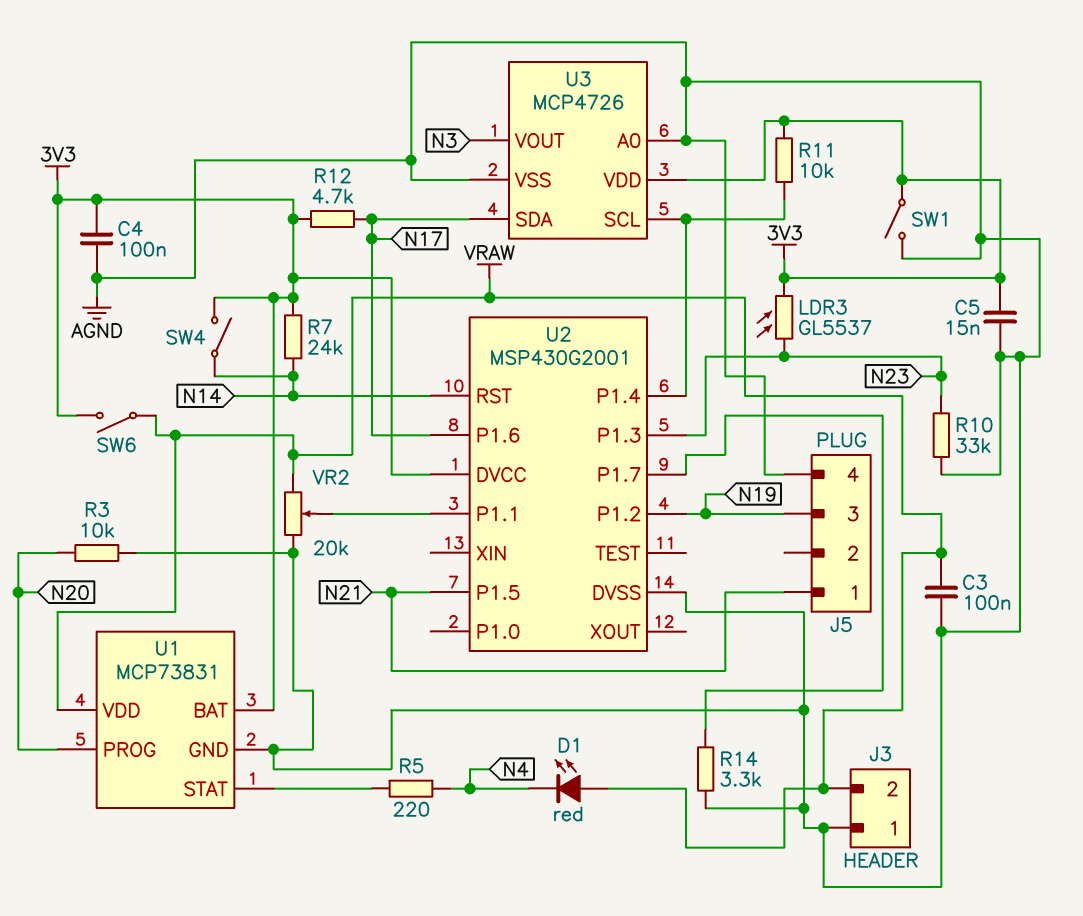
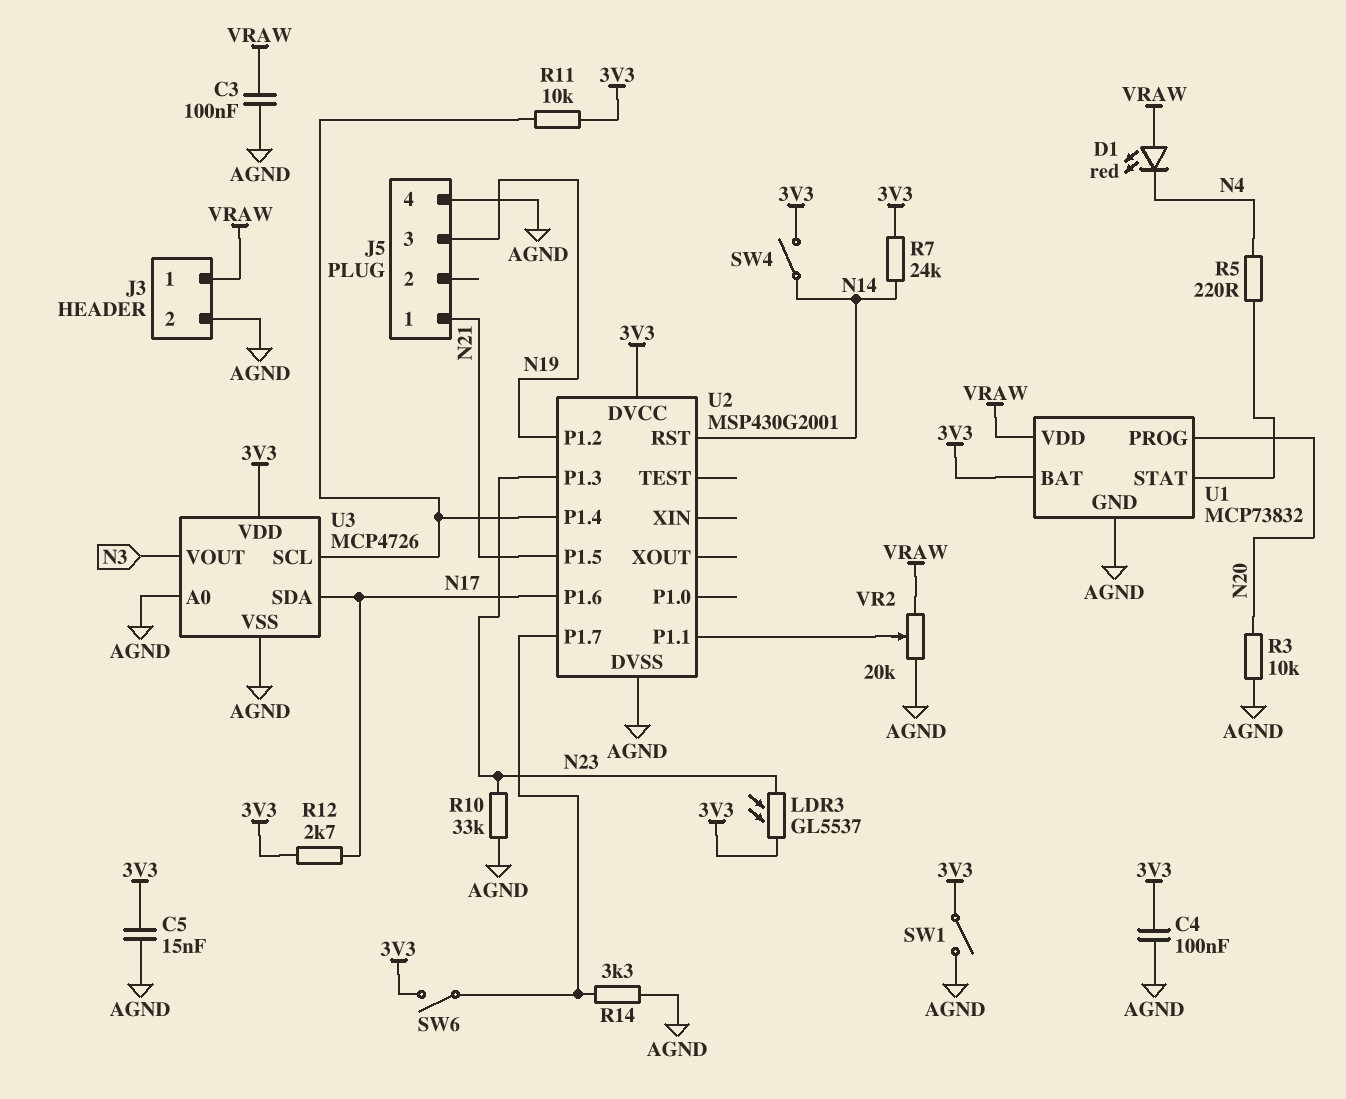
J3 pin 1: AGND -> VRAW
J3 pin 2: VRAW -> AGND
R12: 4.7k (3V3, N17) -> 2.7k (3V3, N17)
SW6: switch (3V3, VRAW) -> switch (3V3, U2/P1.7)
U1: MCP73831 -> MCP73832

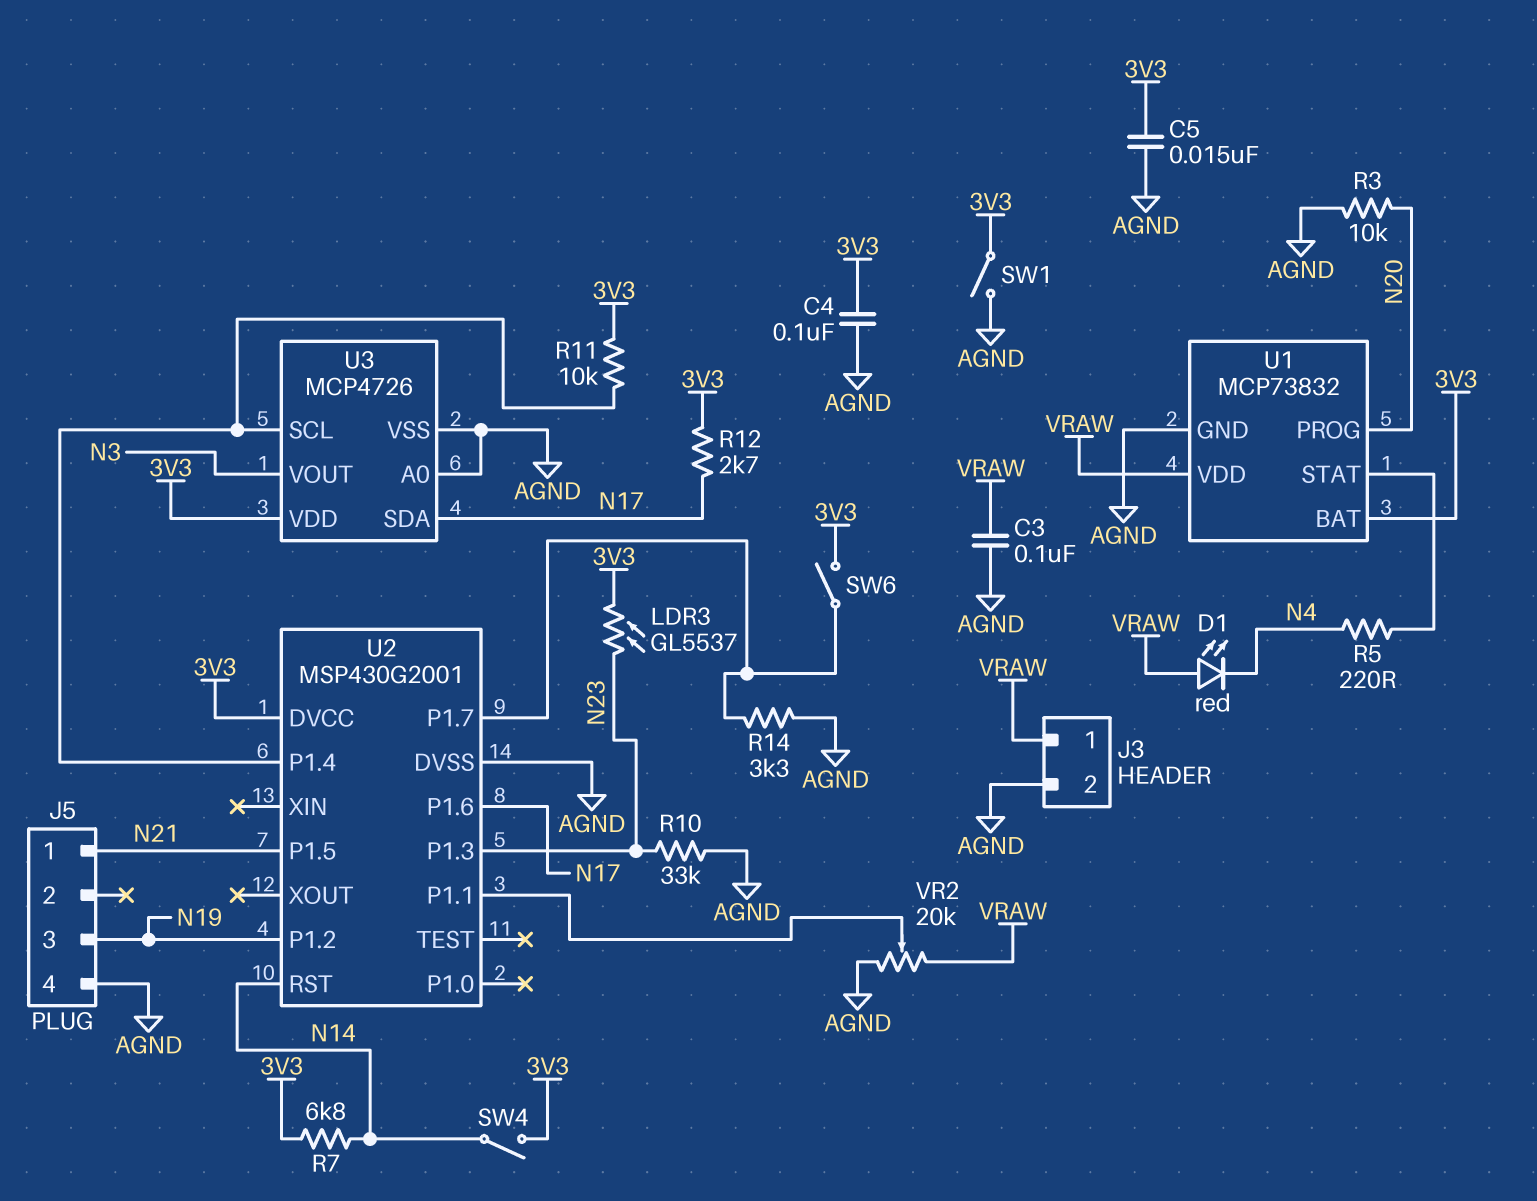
R7: 24k (3V3, N14) -> 6.8k (3V3, N14)

